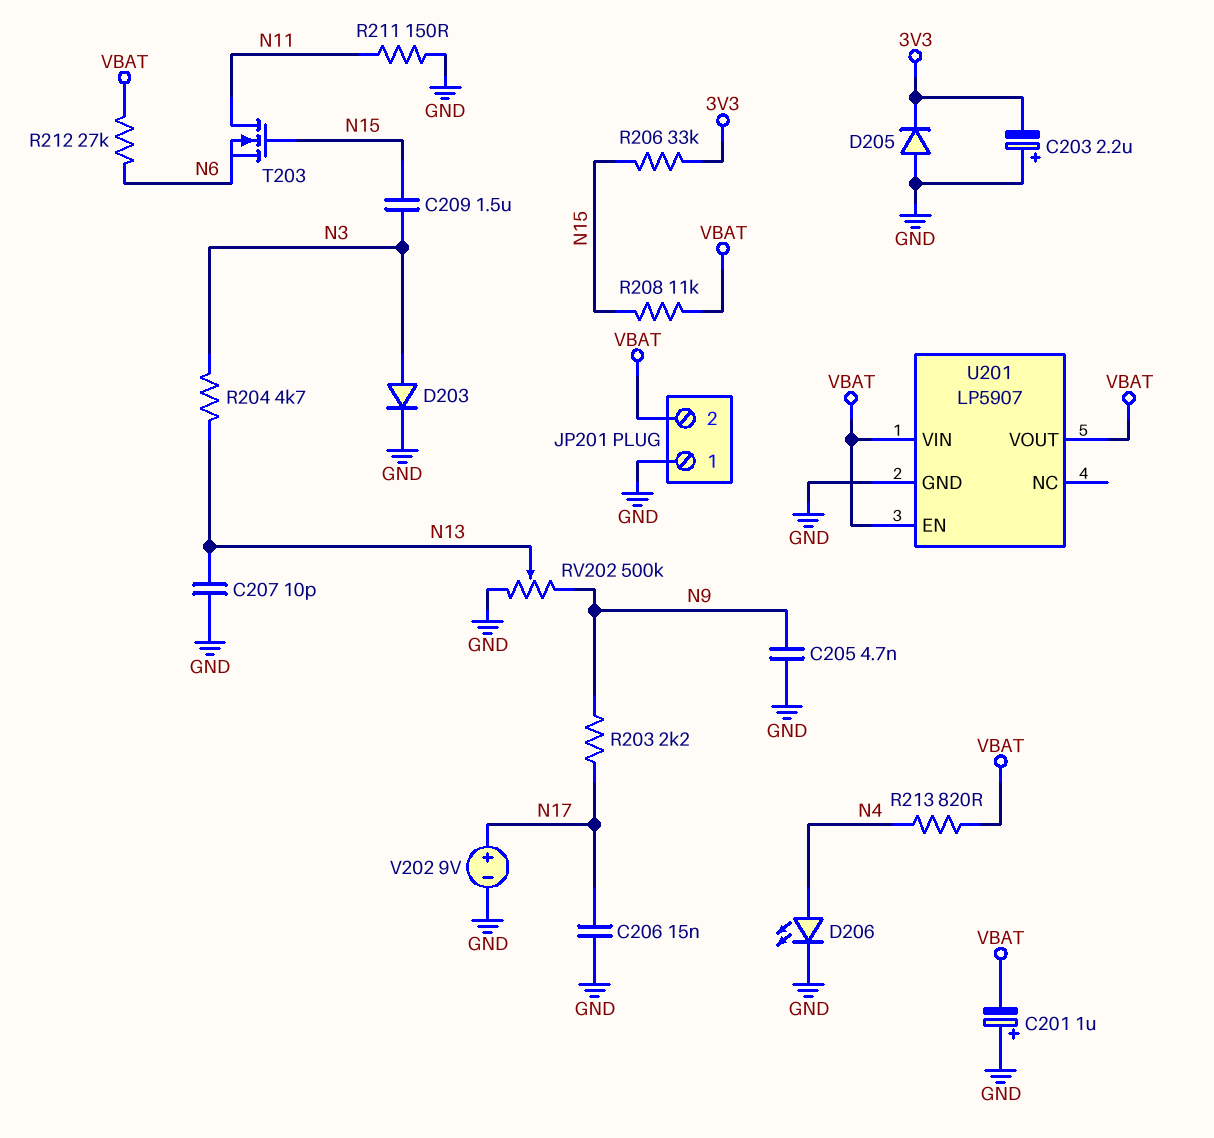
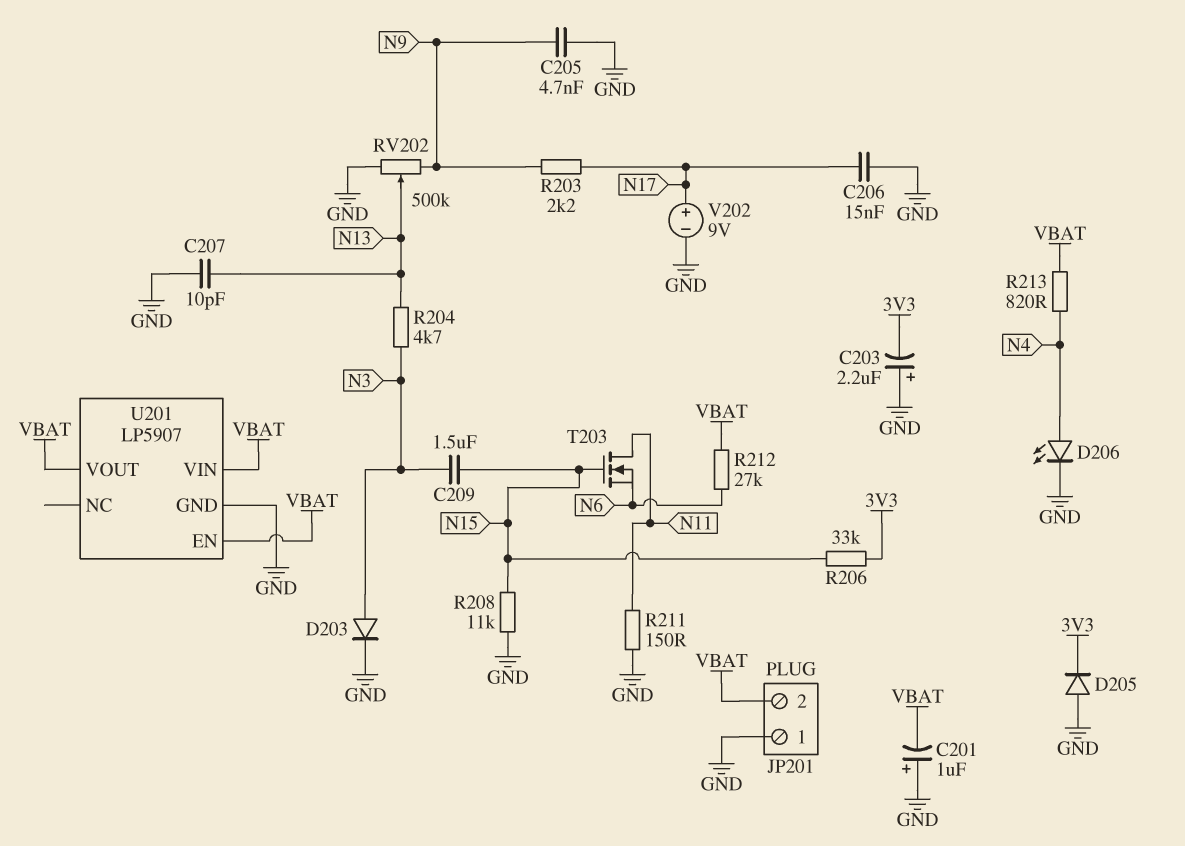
R208: 11k (N15, VBAT) -> 11k (GND, N15)

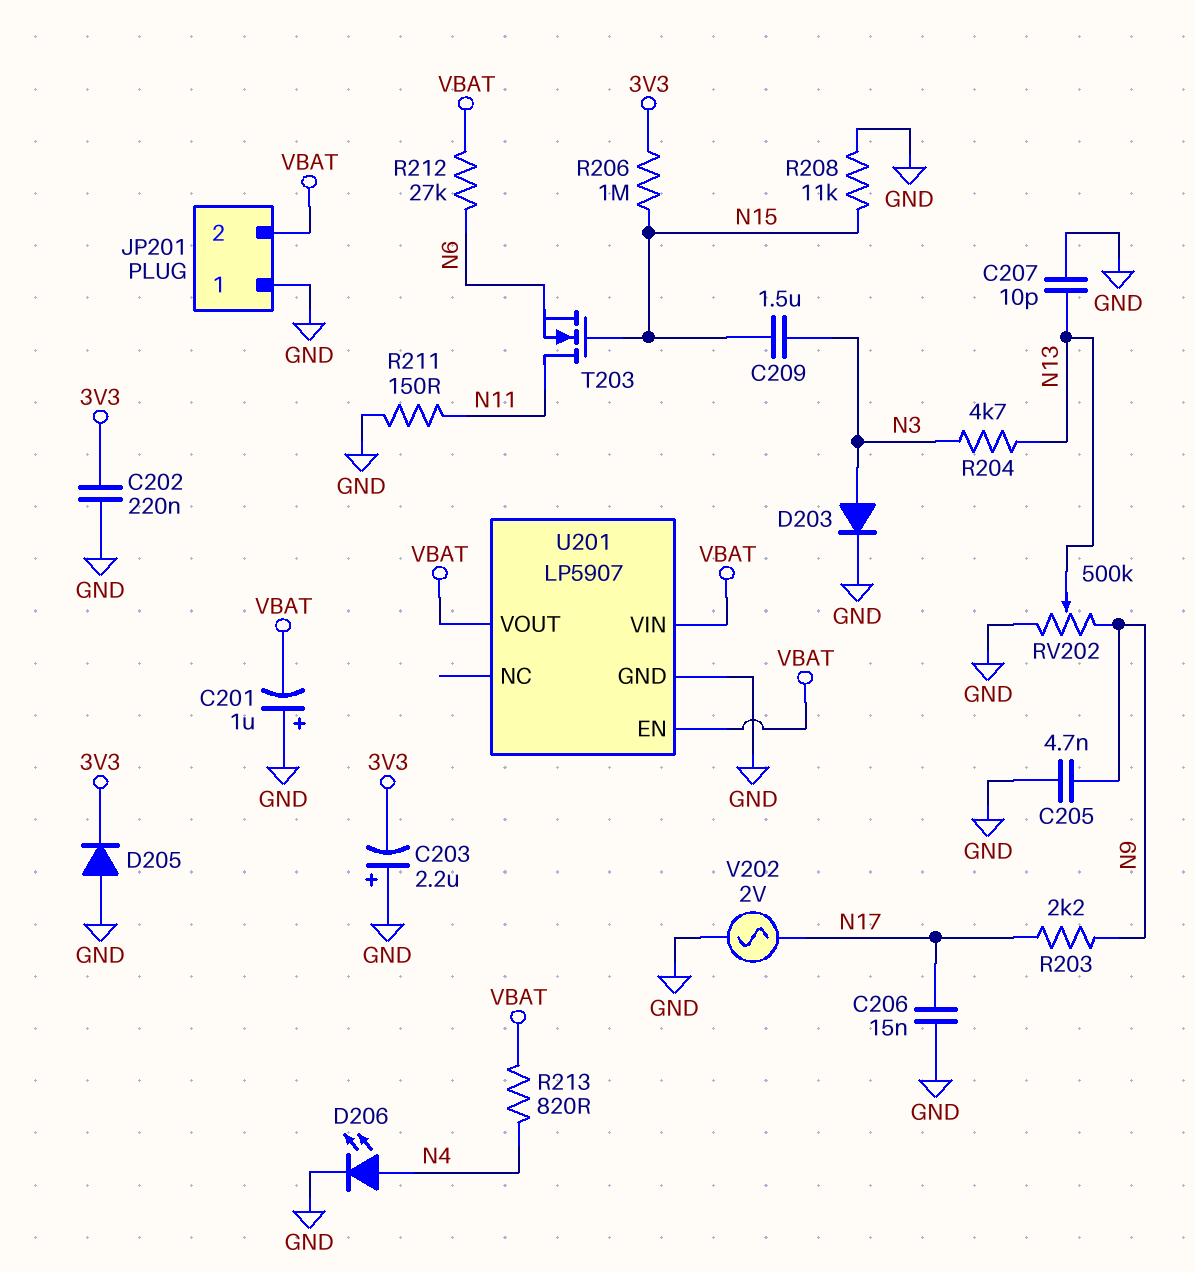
C202: none -> 220nF (3V3, GND)
R206: 33k (3V3, N15) -> 1M (3V3, N15)
V202: 9V (plus N17, minus GND) -> AC 2V (GND, N17)

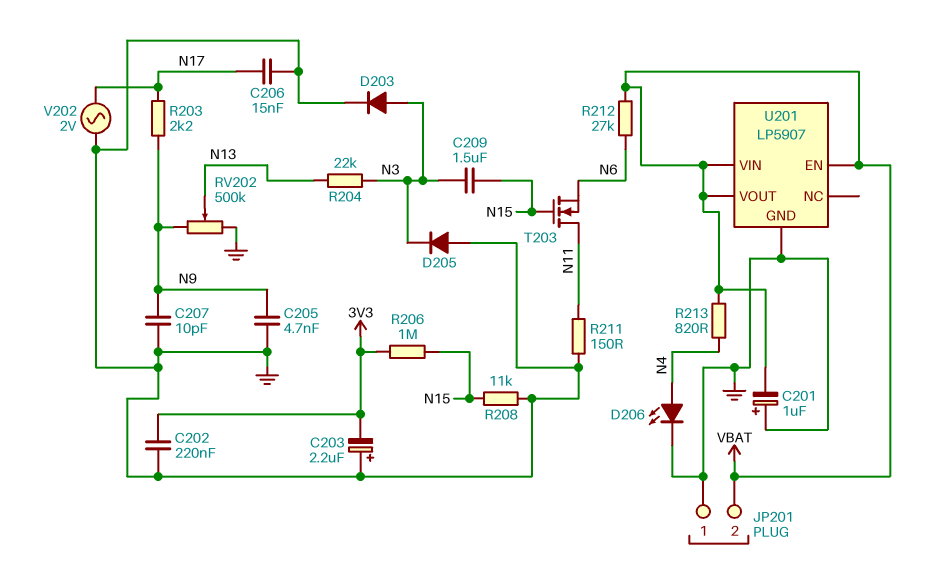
C207: 10pF (GND, N13) -> 10pF (GND, N9)
D205: diode (A GND, K 3V3) -> diode (A GND, K N3)
R204: 4.7k (N3, N13) -> 22k (N3, N13)

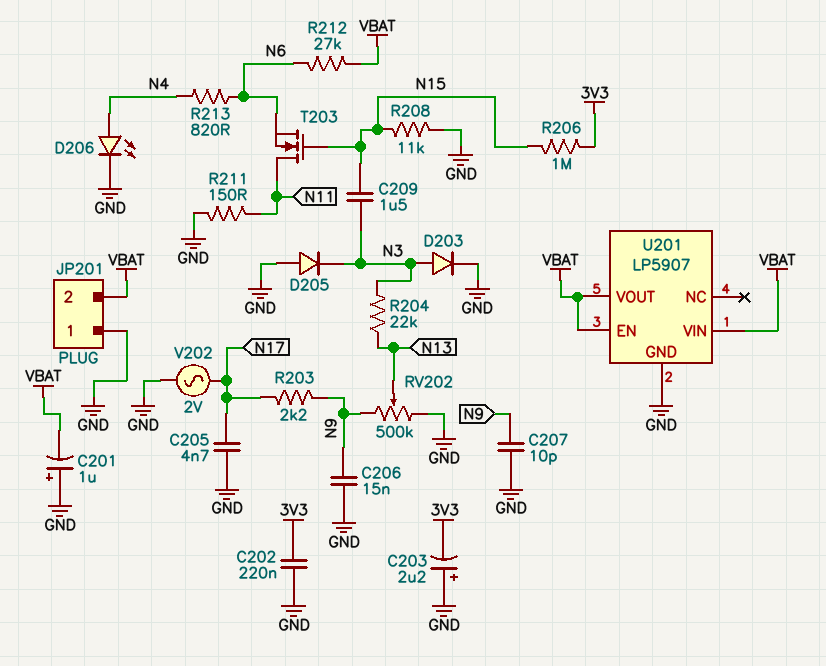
C205: 4.7nF (GND, N9) -> 4.7nF (GND, N17)
C206: 15nF (GND, N17) -> 15nF (GND, N9)
R213: 820 (N4, VBAT) -> 820 (N4, N6)

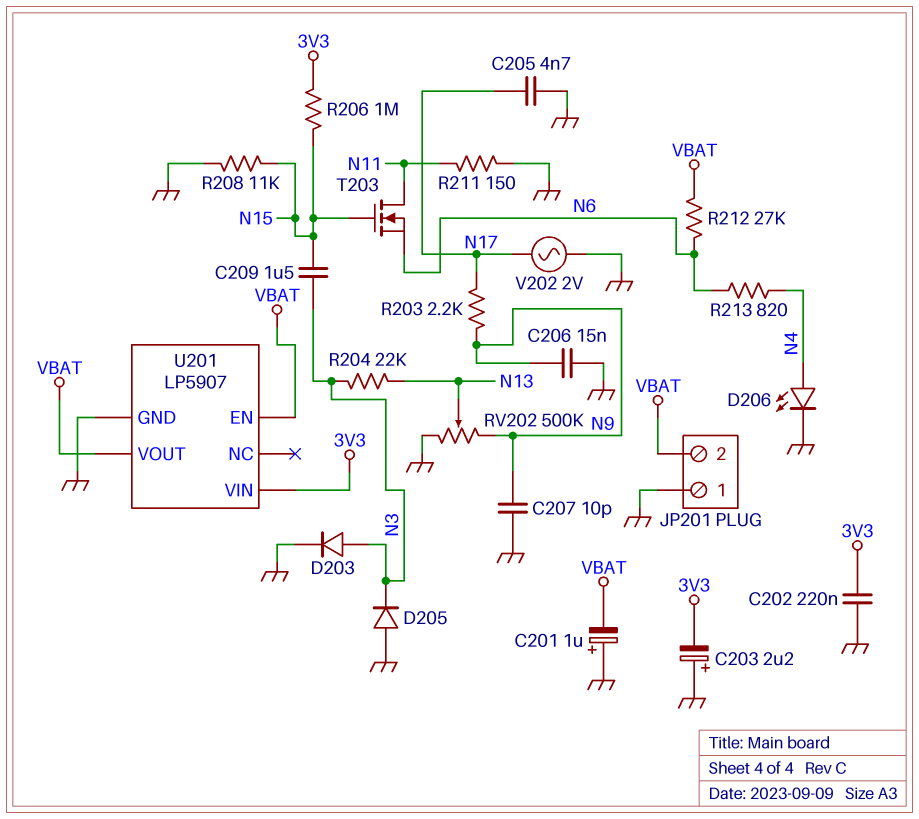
U201 pin VIN: VBAT -> 3V3

